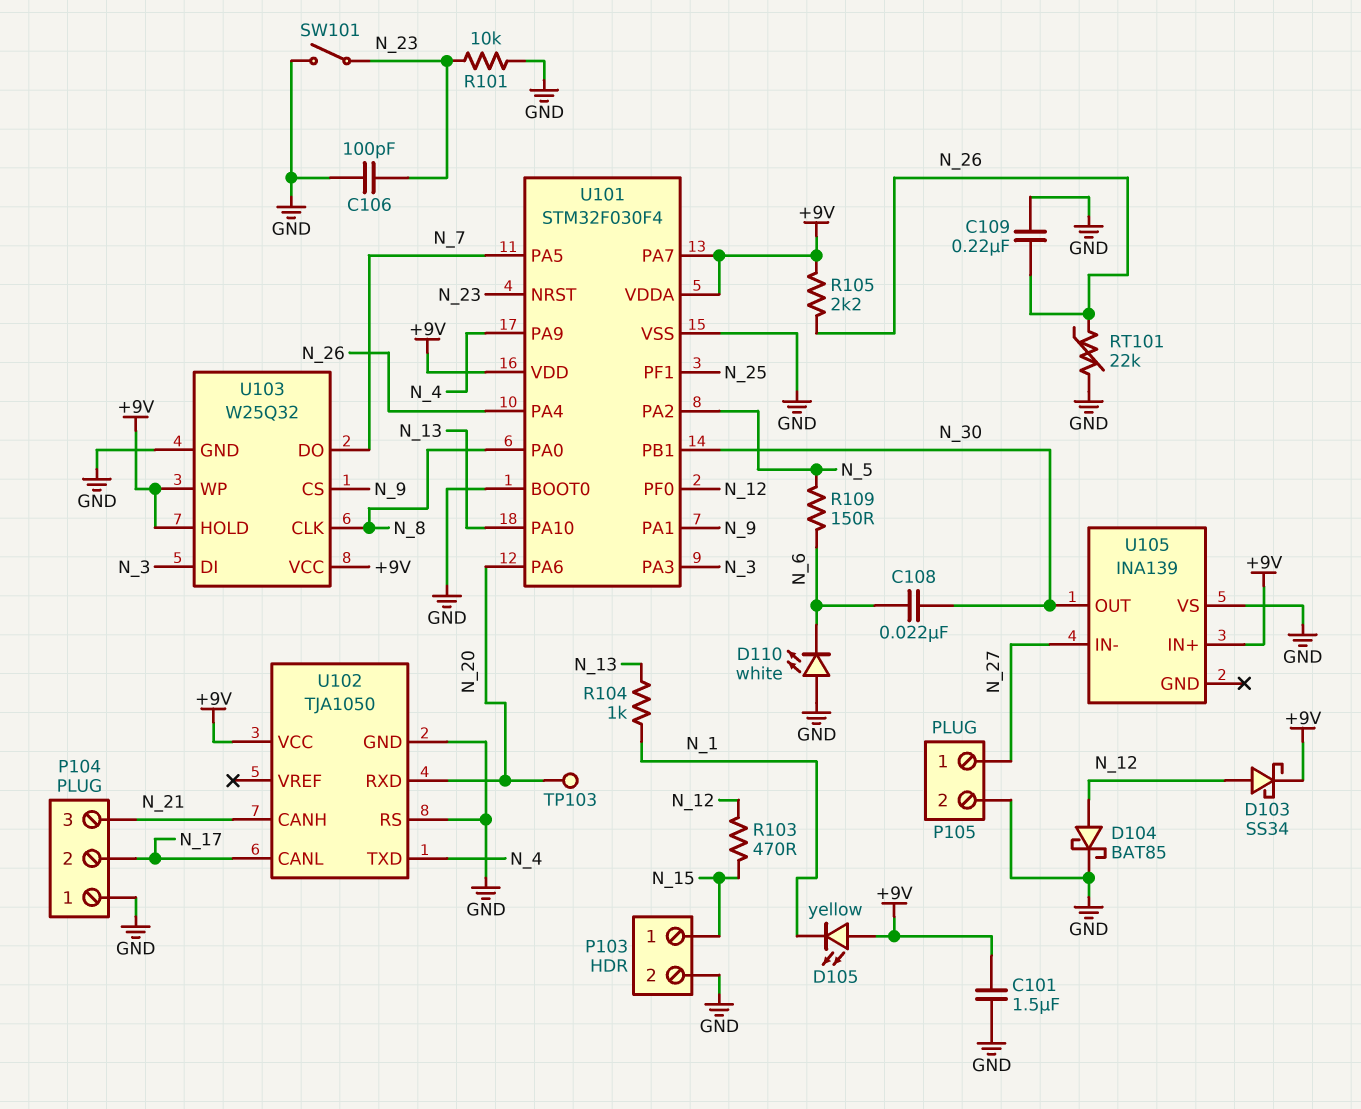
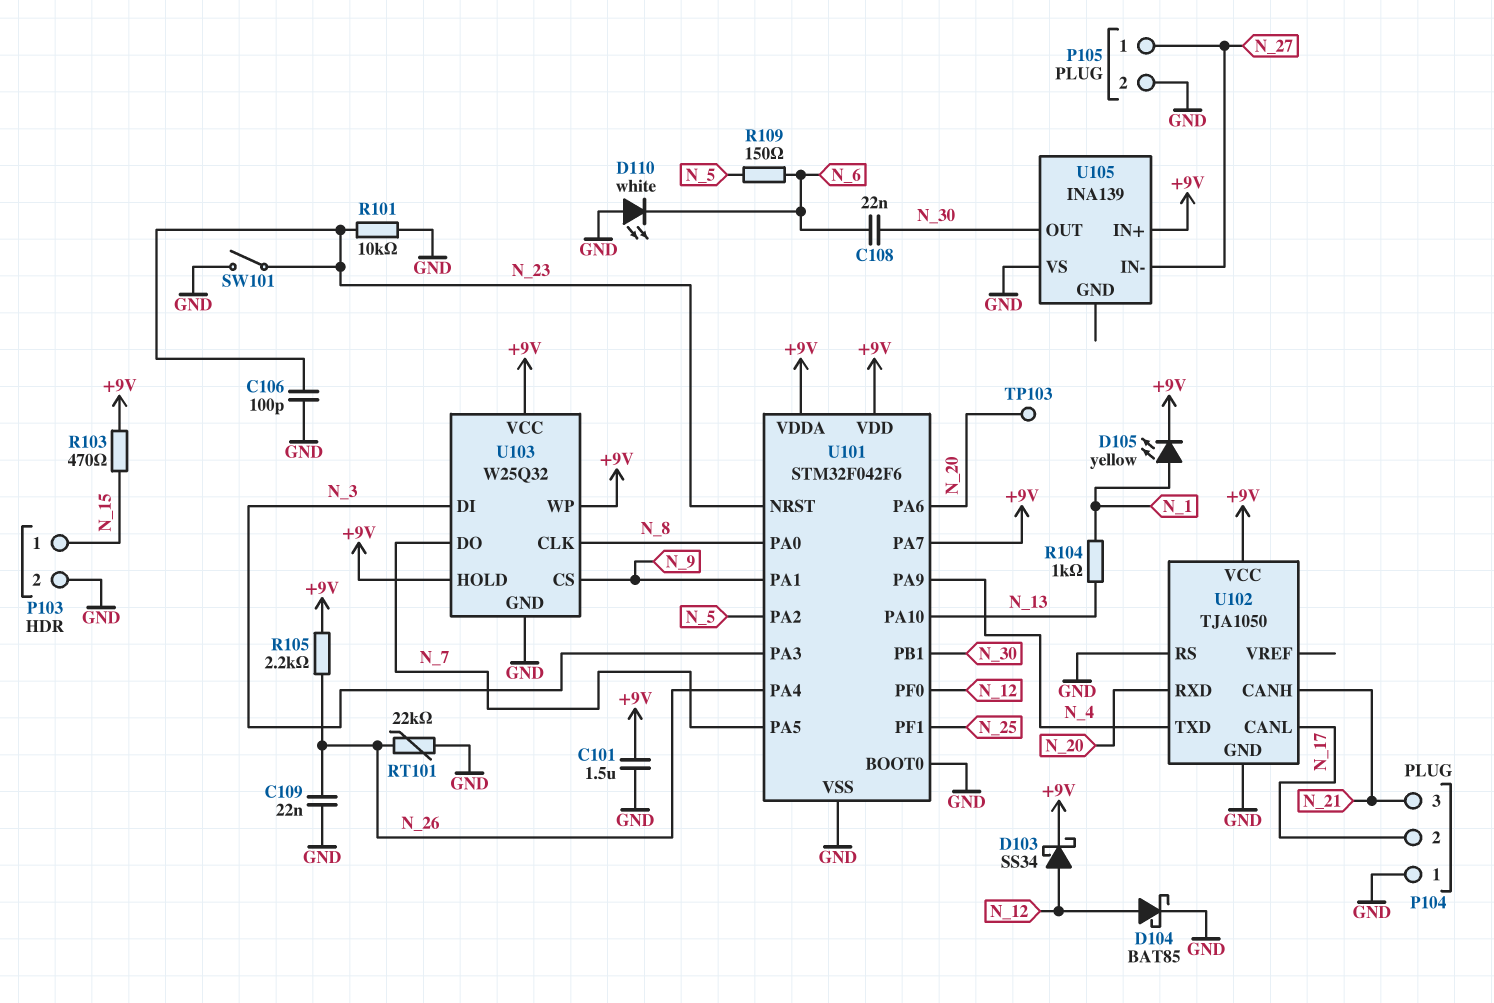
C109: 220nF (GND, N_26) -> 22nF (GND, N_26)
D105: LED yellow (A +9V, K N_1) -> LED yellow (A N_1, K +9V)
R103: 470 (N_12, N_15) -> 470 (+9V, N_15)
U101: STM32F030F4 -> STM32F042F6

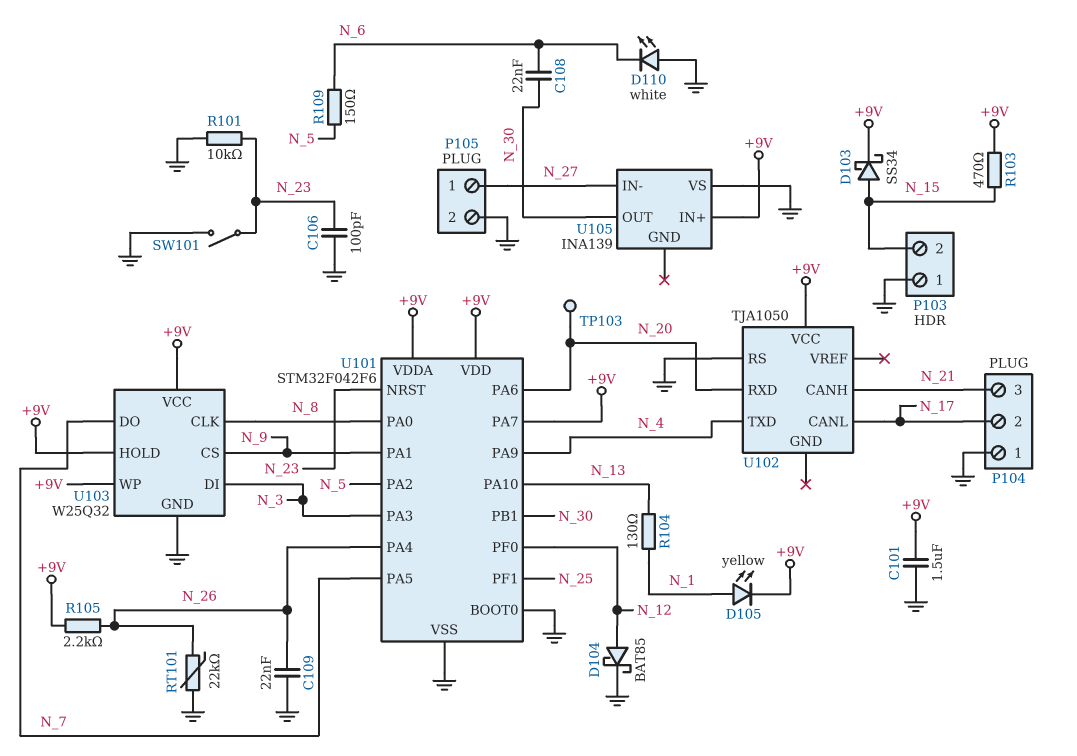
D103: schottky SS34 (A N_12, K +9V) -> schottky SS34 (A N_15, K +9V)
P103 pin 1: N_15 -> GND
P103 pin 2: GND -> N_15
R104: 1k (N_1, N_13) -> 130 (N_1, N_13)
U102 pin GND: GND -> none

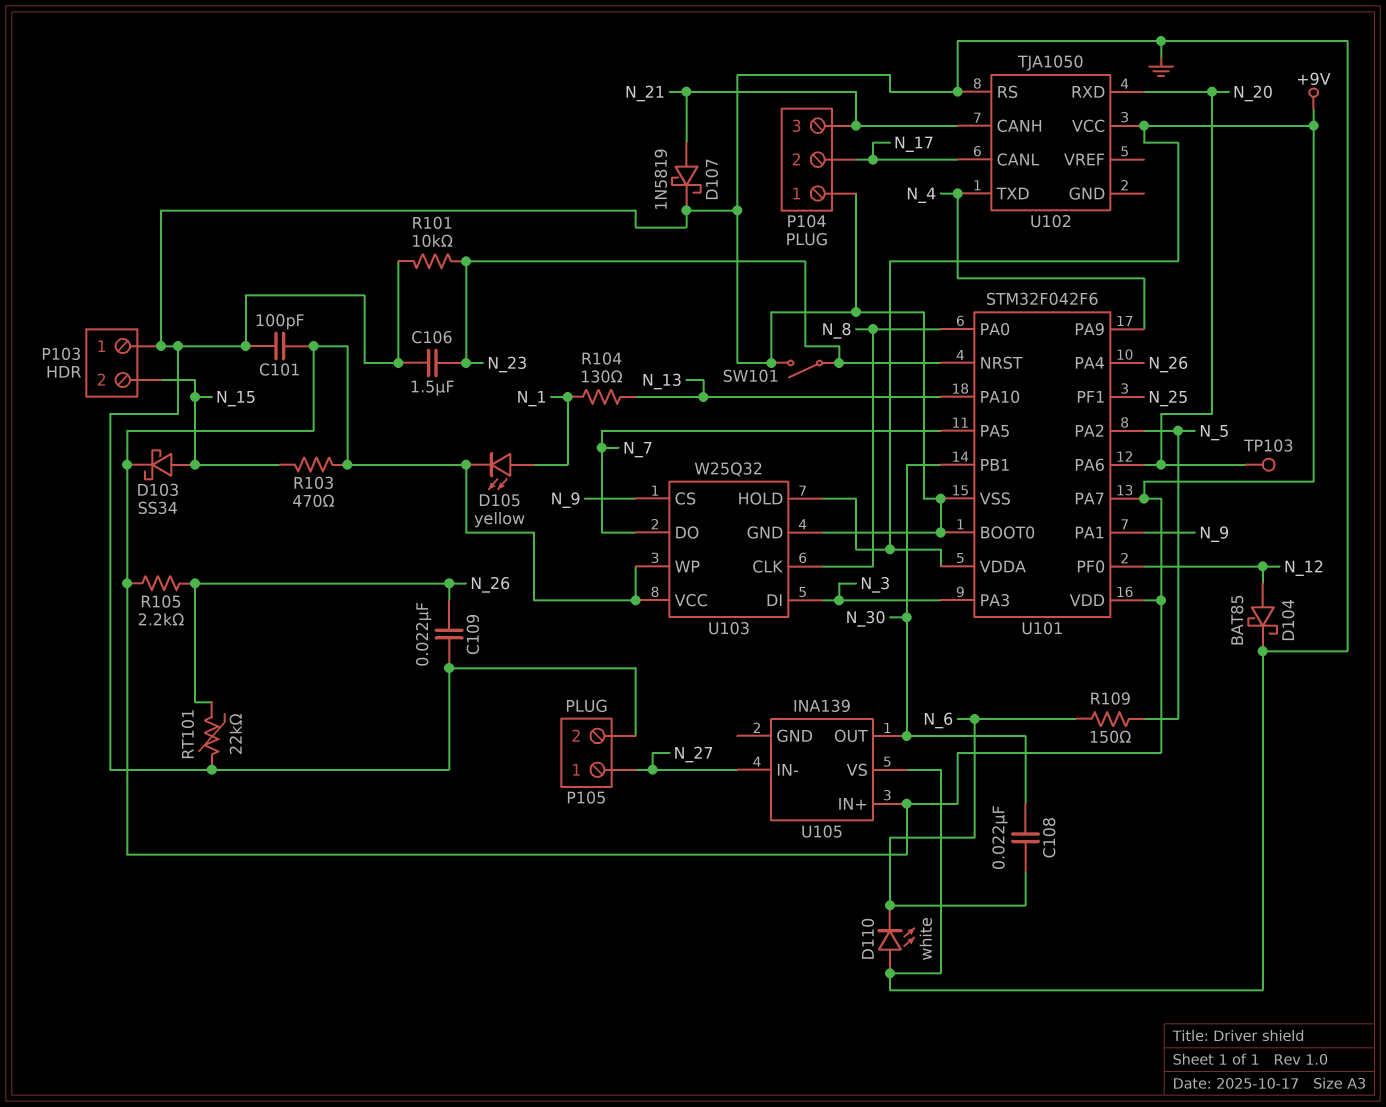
C101: 1.5uF (+9V, GND) -> 100pF (+9V, GND)
C106: 100pF (GND, N_23) -> 1.5uF (GND, N_23)
D107: none -> schottky 1N5819 (A N_21, K GND)

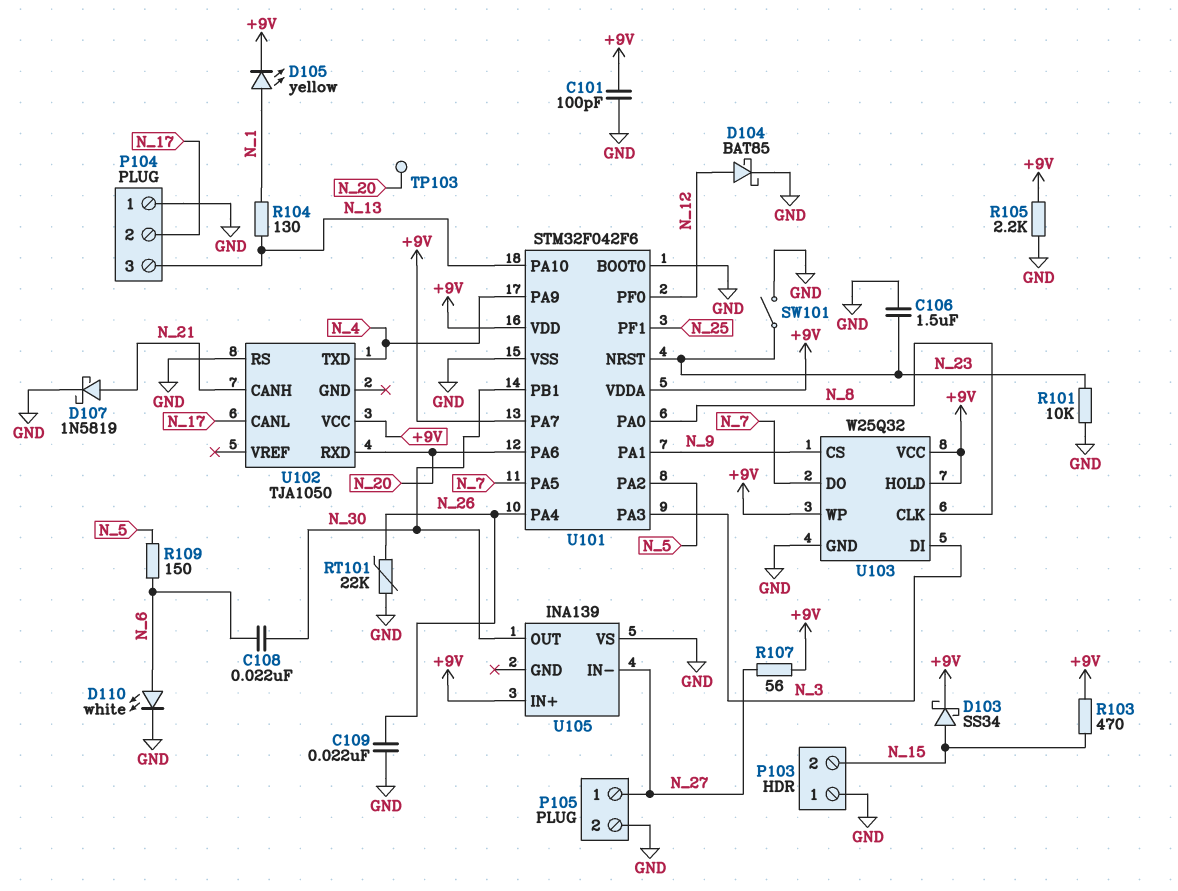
D110: LED white (A GND, K N_6) -> LED white (A N_6, K GND)
P104 pin 3: N_21 -> N_13
R105: 2.2k (+9V, N_26) -> 2.2k (+9V, GND)
R107: none -> 56 (+9V, N_27)

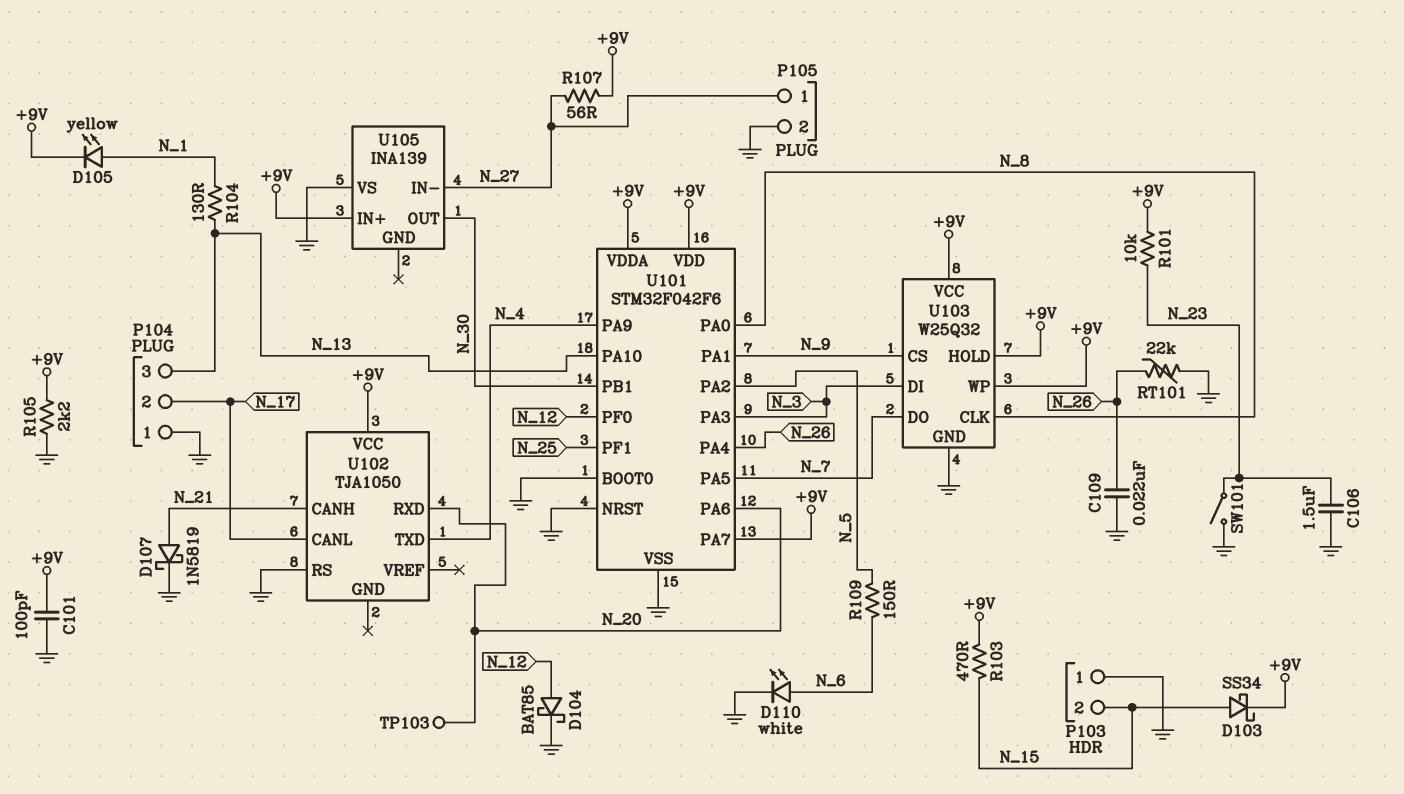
C108: 22nF (N_6, N_30) -> none
R101: 10k (GND, N_23) -> 10k (+9V, N_23)
U101 pin NRST: N_23 -> GND

